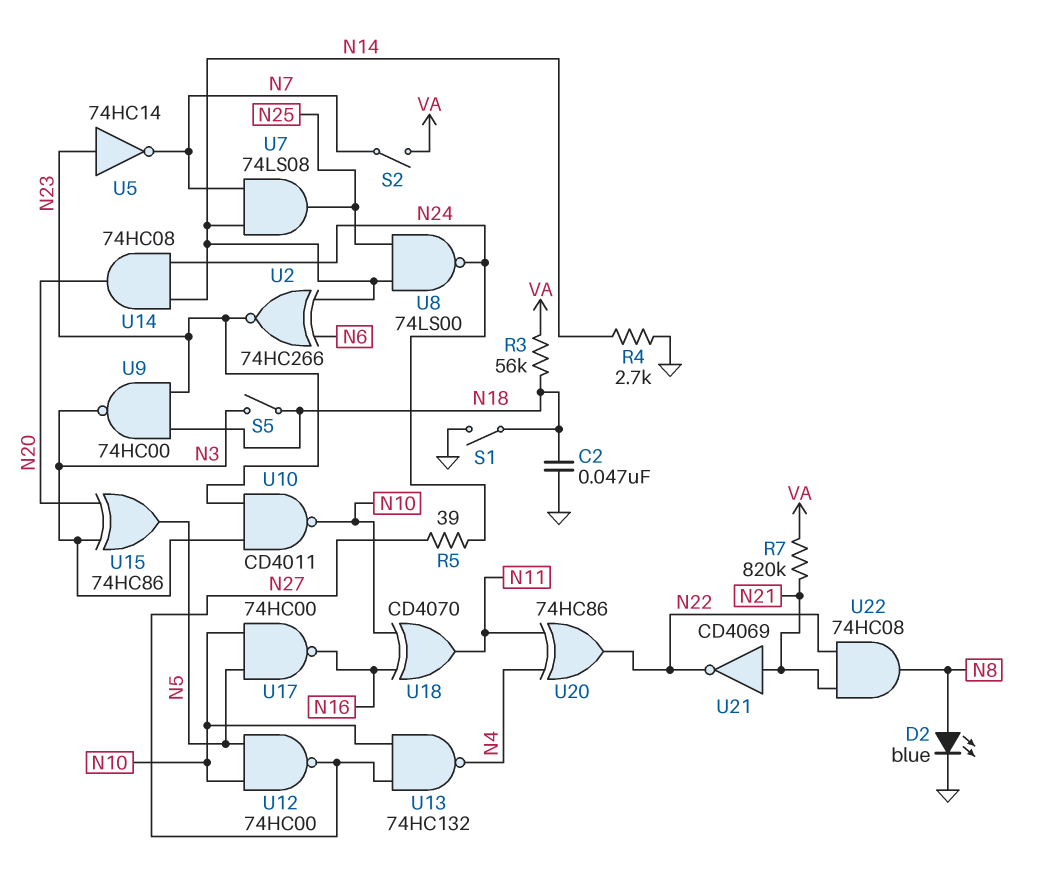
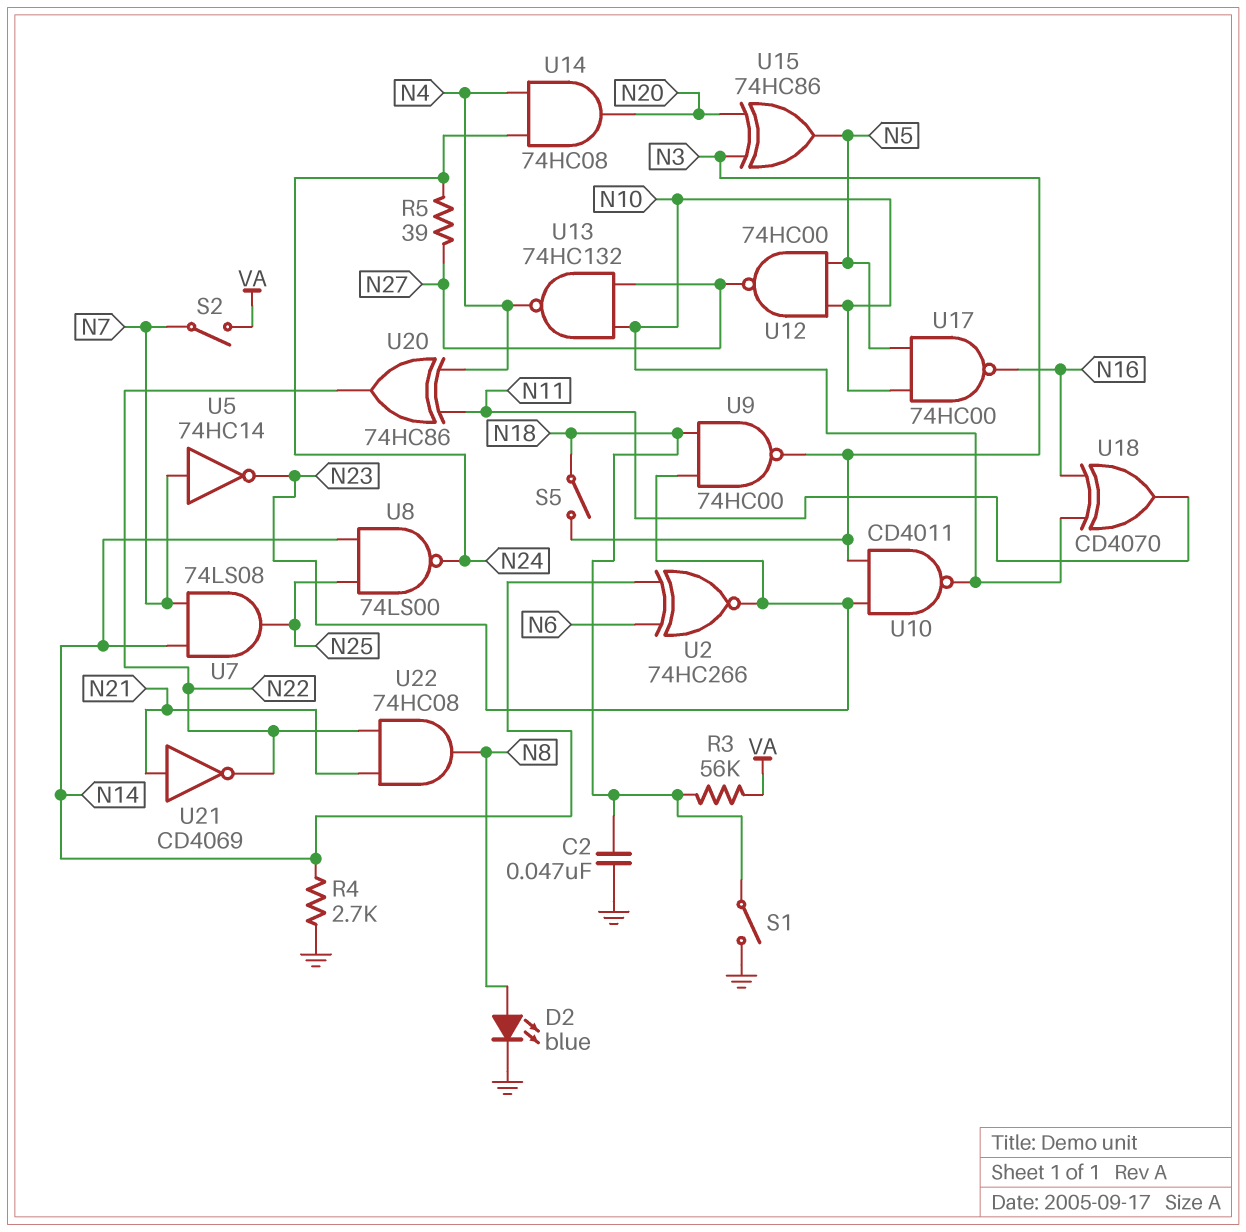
R7: 820k (N21, VA) -> none
U5: NOT 74HC14 (in N23, out N7) -> NOT 74HC14 (in N7, out N23)
U14: AND 74HC08 (in N14, in N24, out N20) -> AND 74HC08 (in N4, in N24, out N20)

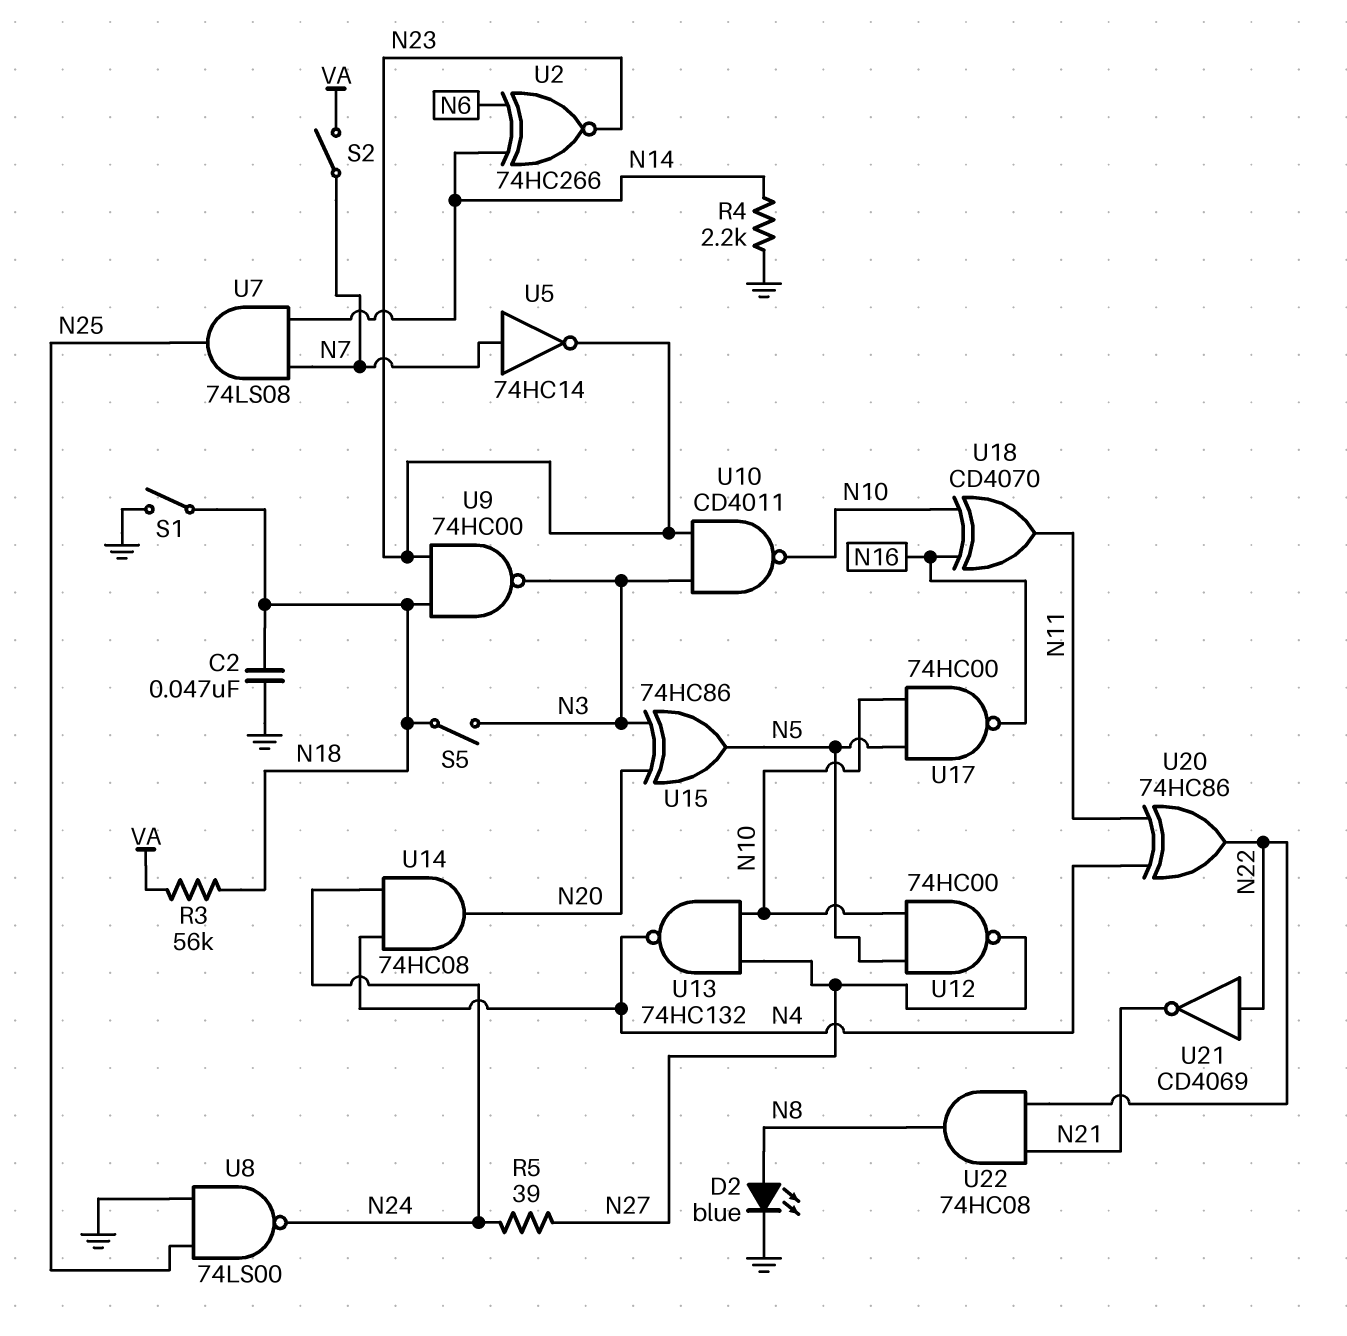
R4: 2.7k (GND, N14) -> 2.2k (GND, N14)
U8: NAND 74LS00 (in N14, in N25, out N24) -> NAND 74LS00 (in GND, in N25, out N24)
U21: NOT CD4069 (in N21, out N22) -> NOT CD4069 (in N22, out N21)

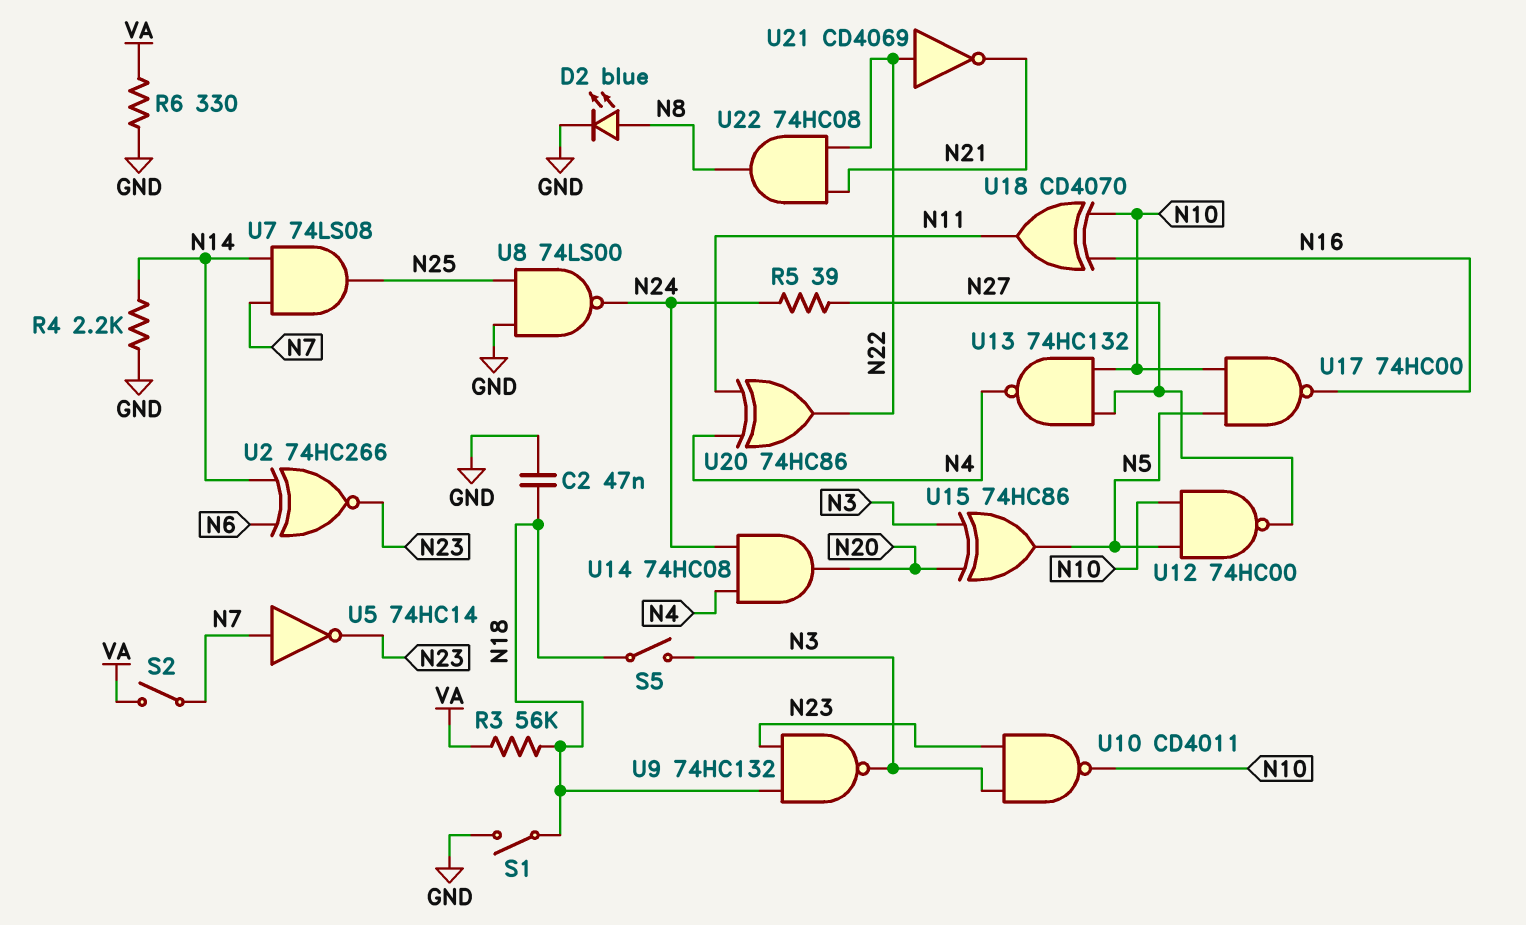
R6: none -> 330 (GND, VA)
U9: NAND 74HC00 (in N18, in N23, out N3) -> NAND 74HC132 (in N18, in N23, out N3)

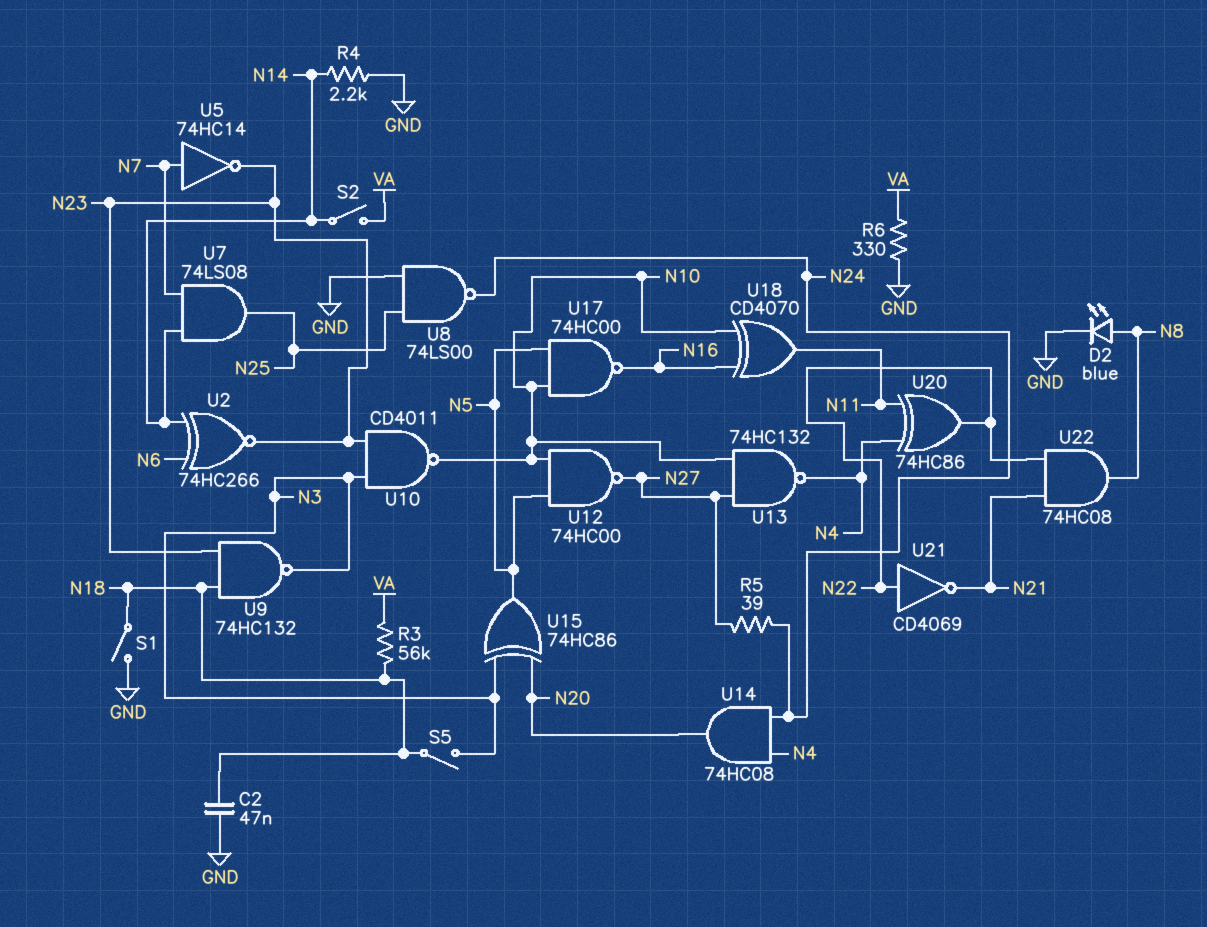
S2: switch (N7, VA) -> switch (N14, VA)

